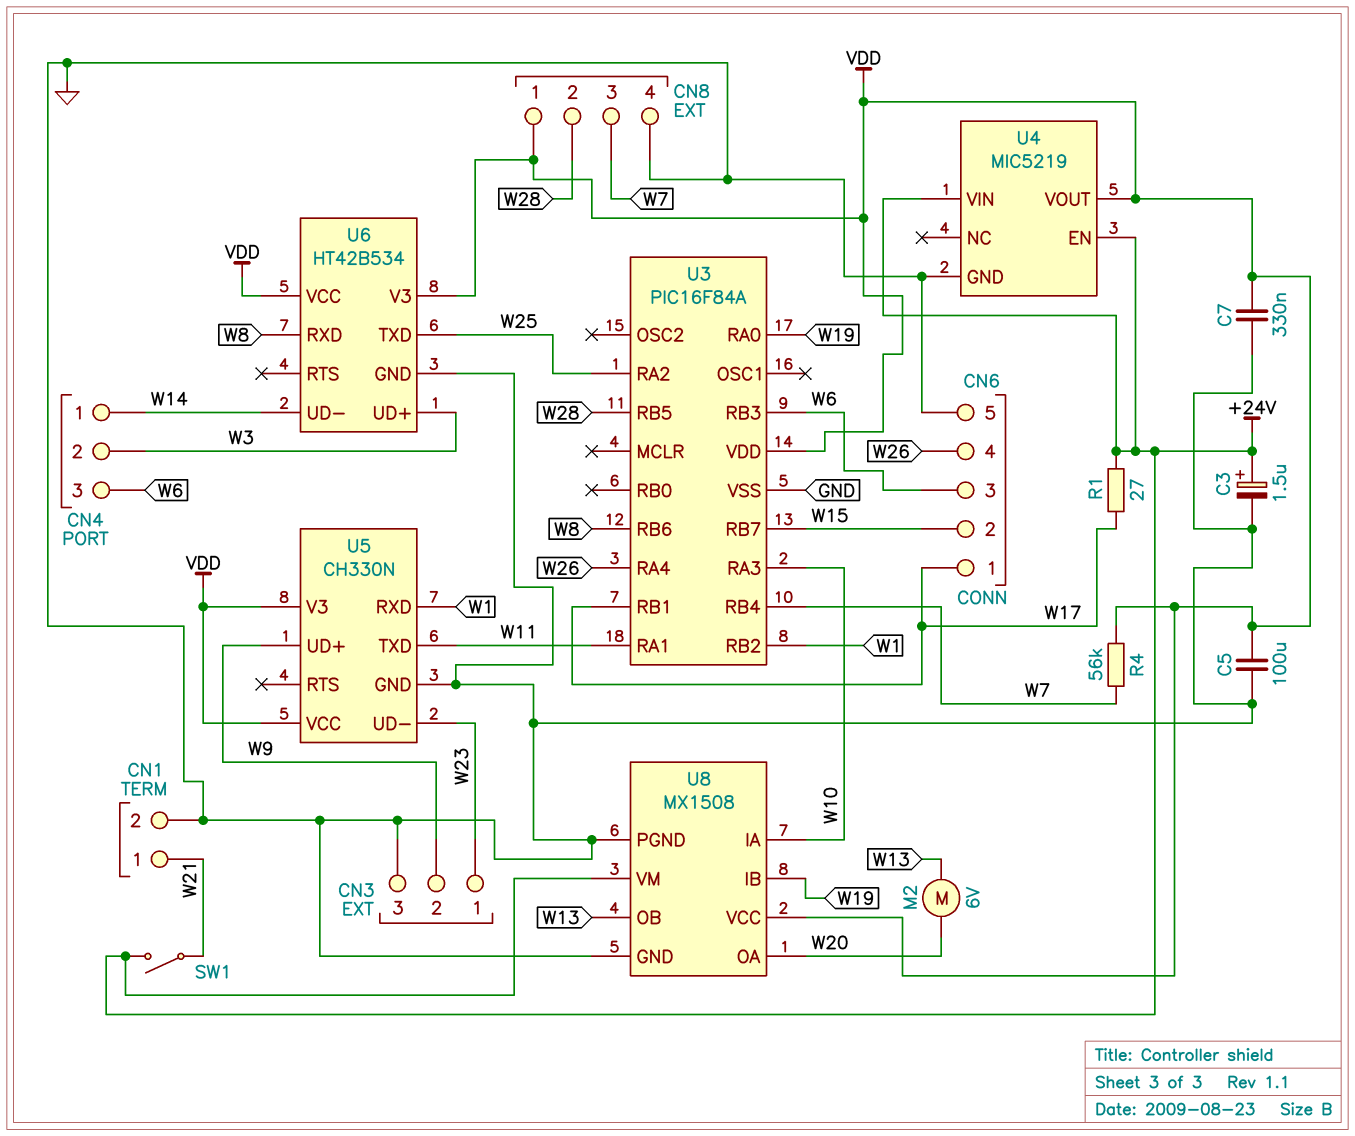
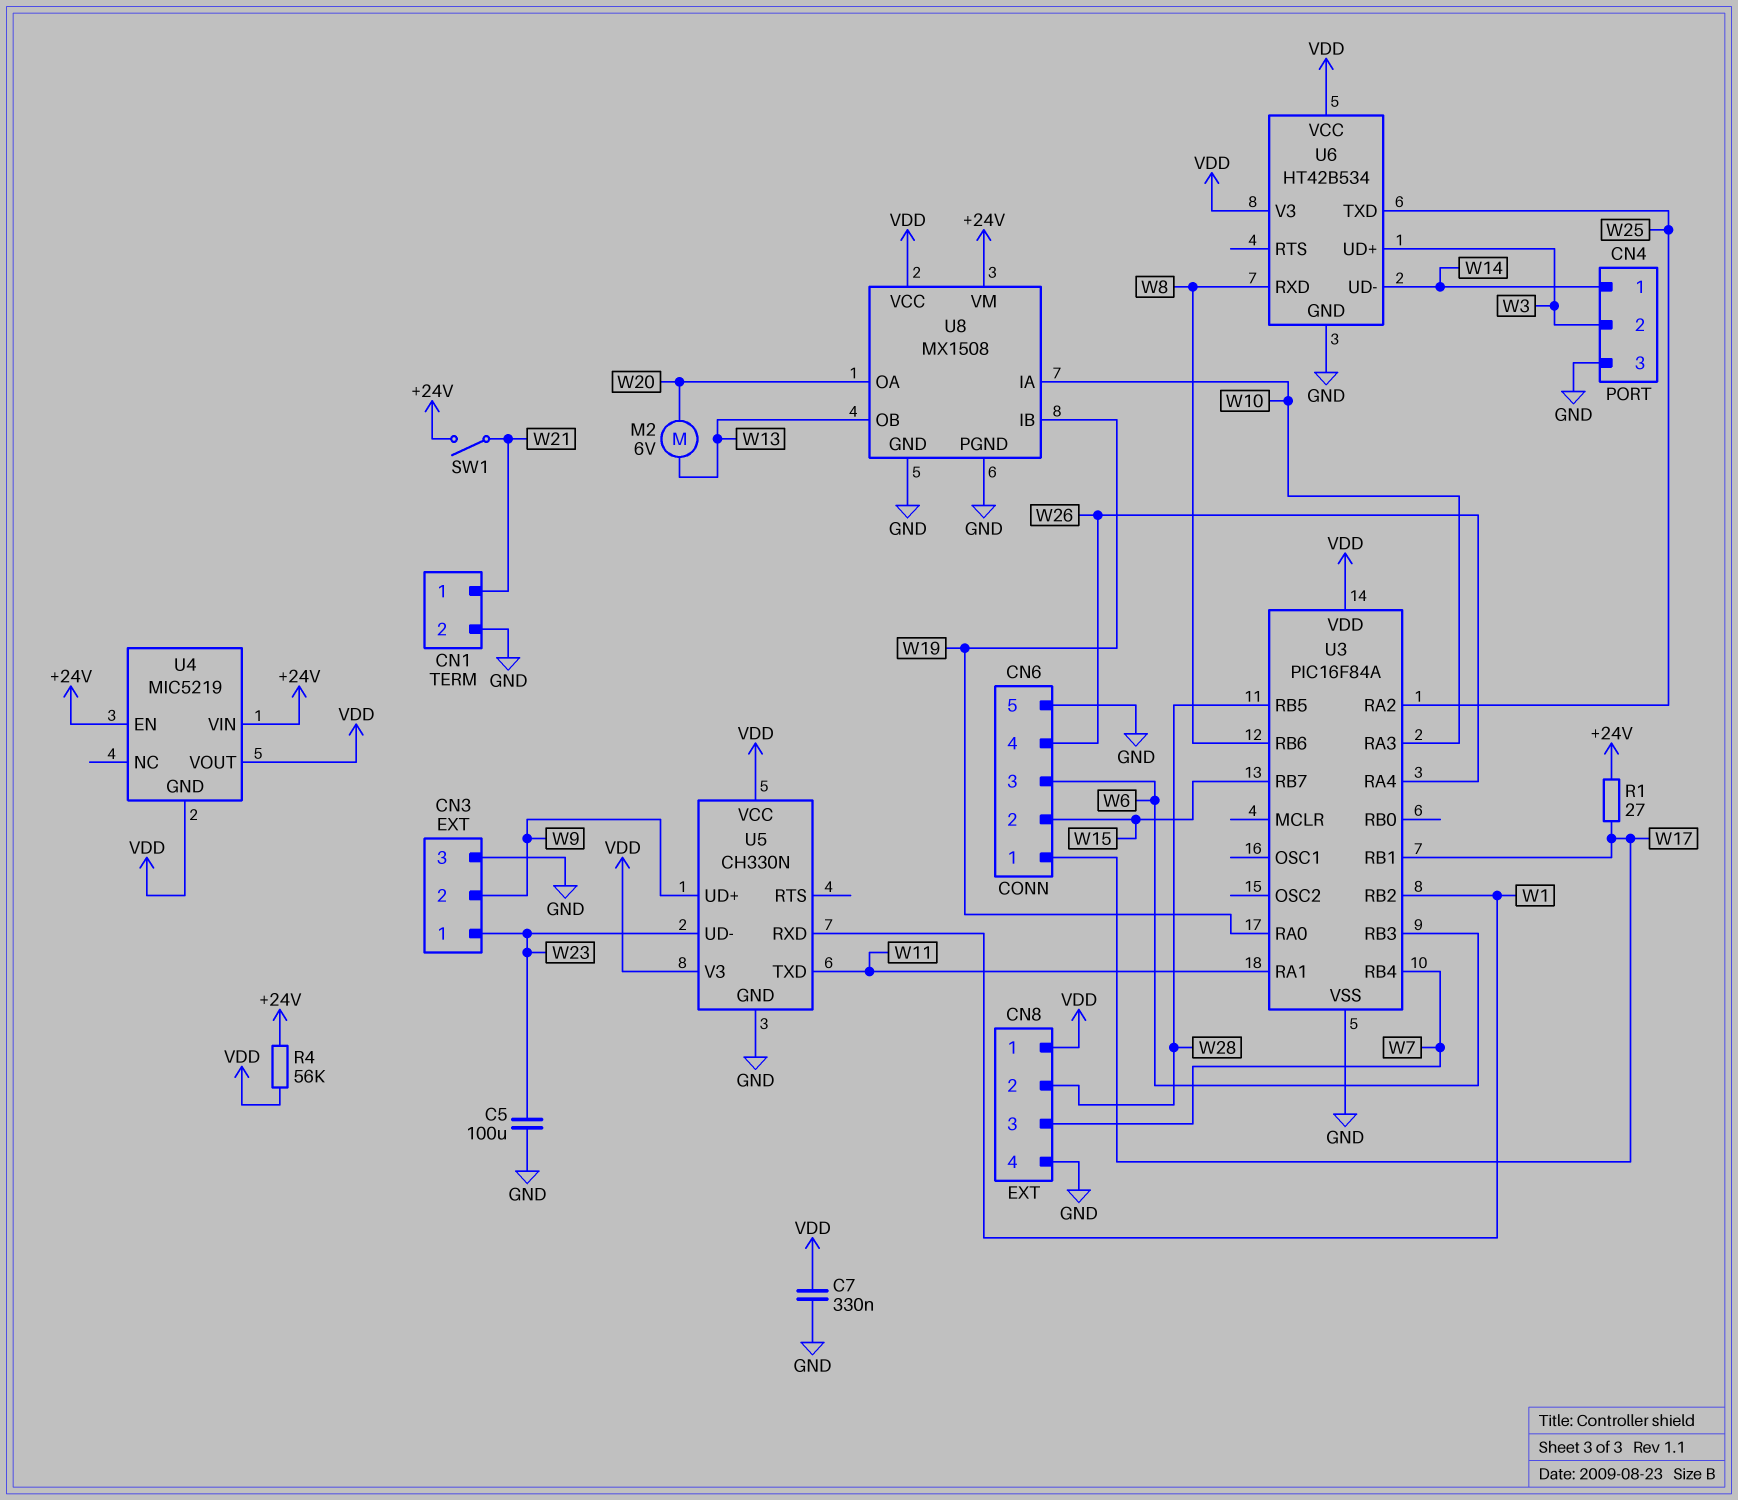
C3: 1.5uF (plus +24V, minus GND) -> none
C5: 100uF (GND, VDD) -> 100uF (GND, W23)
CN4 pin 3: W6 -> GND
R4: 56k (VDD, W7) -> 56k (+24V, VDD)
U4 pin GND: GND -> VDD

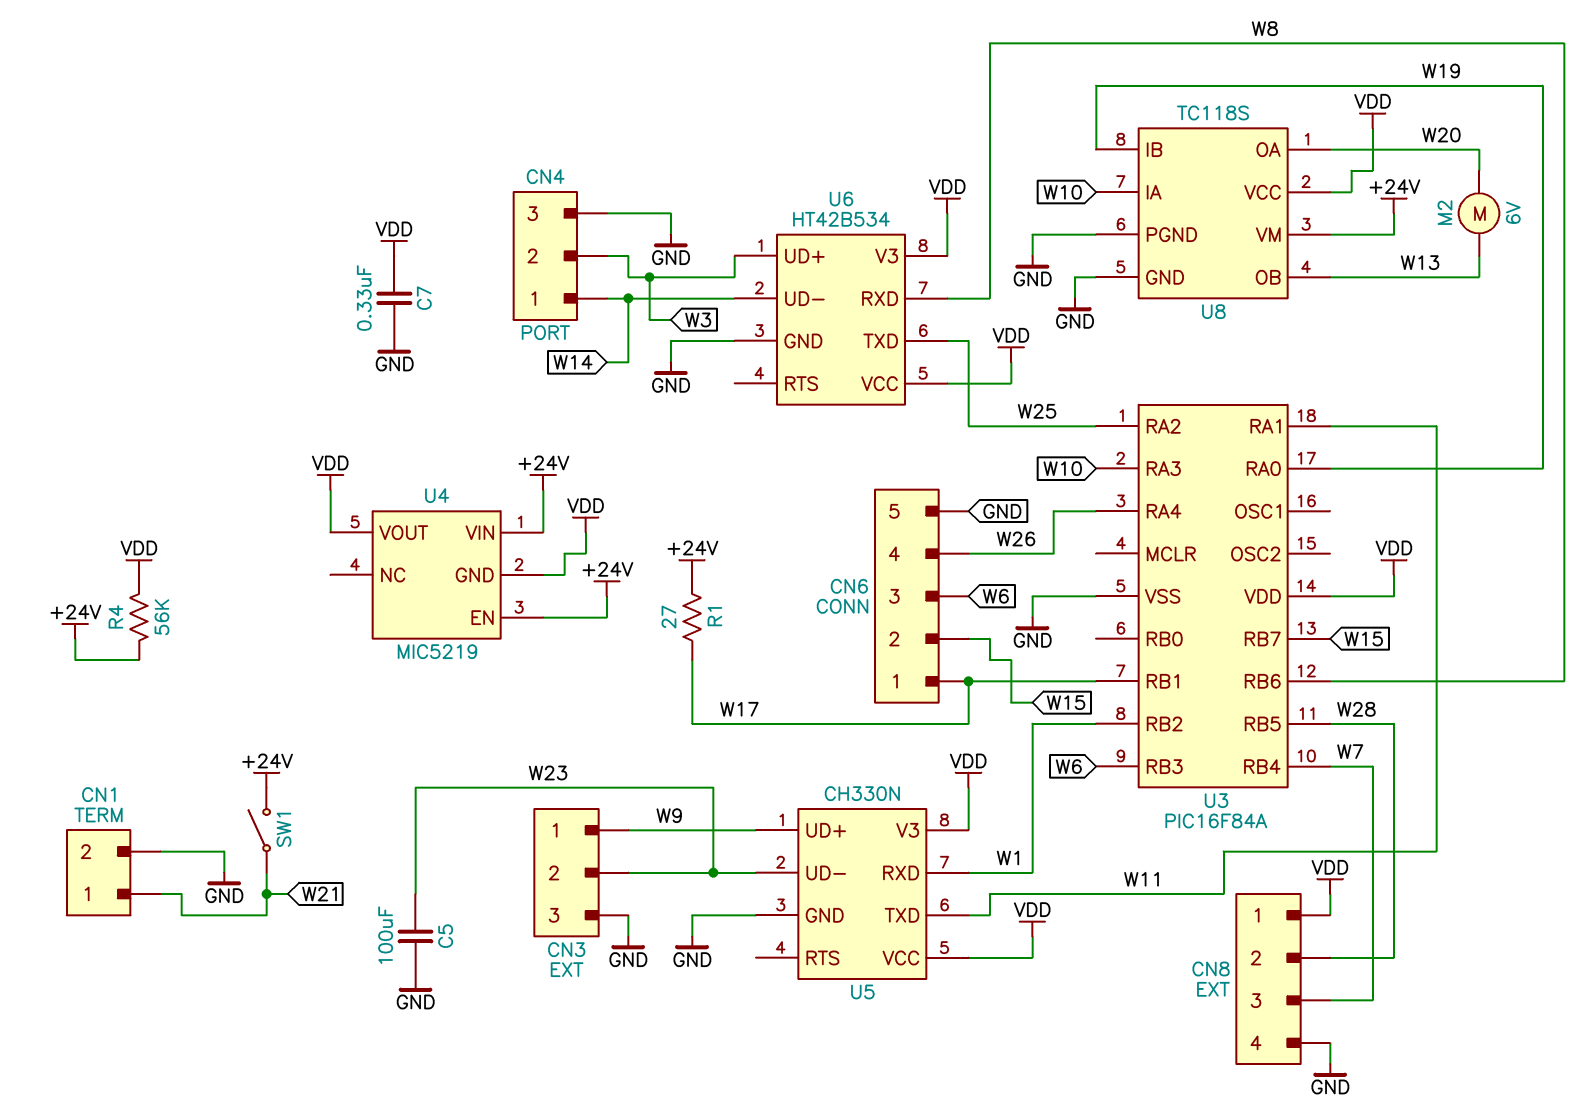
CN3 pin 1: W23 -> W9
CN3 pin 2: W9 -> W23
U8: MX1508 -> TC118S

